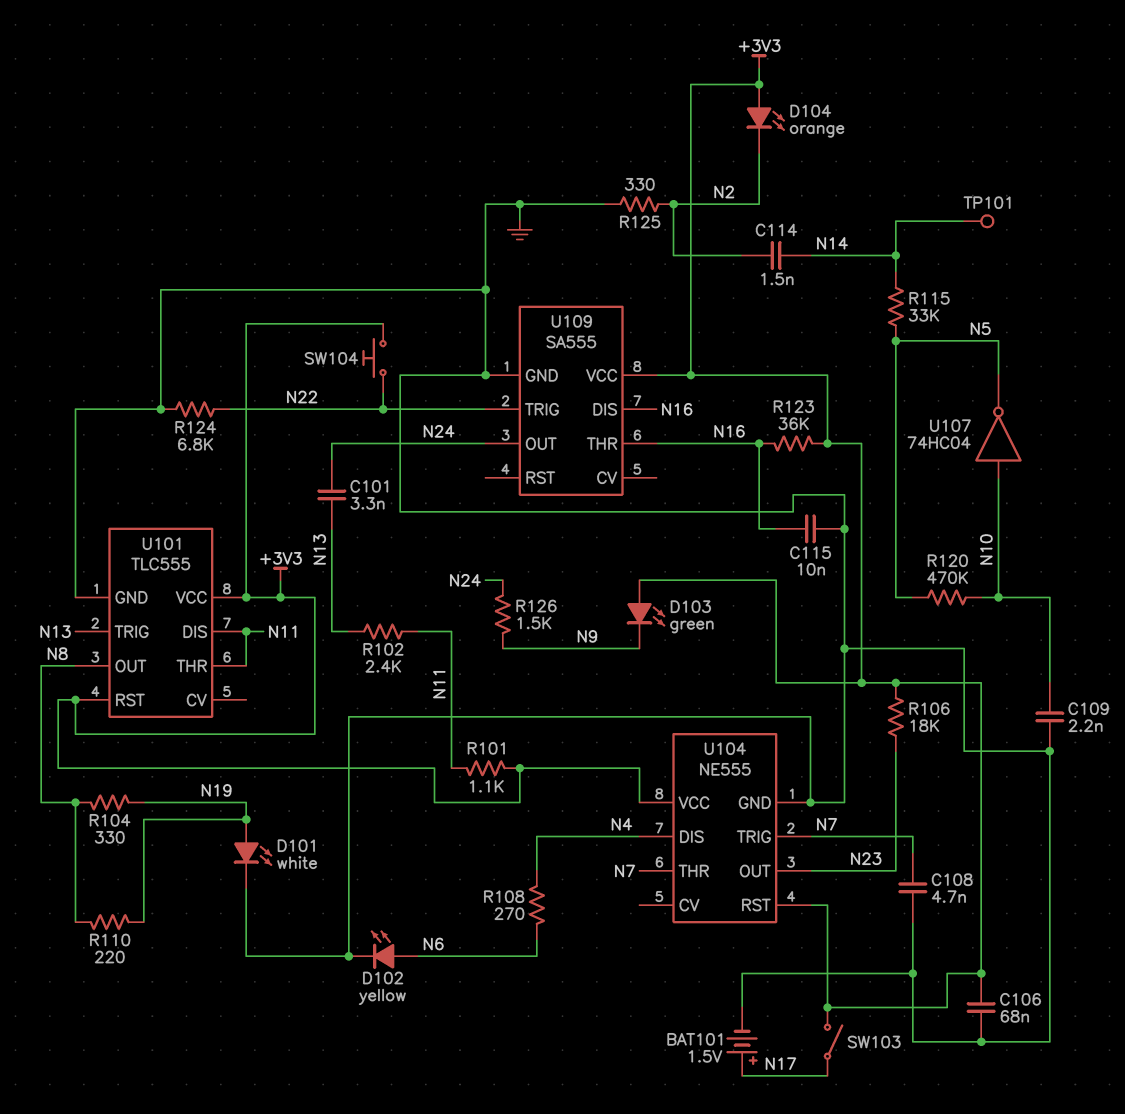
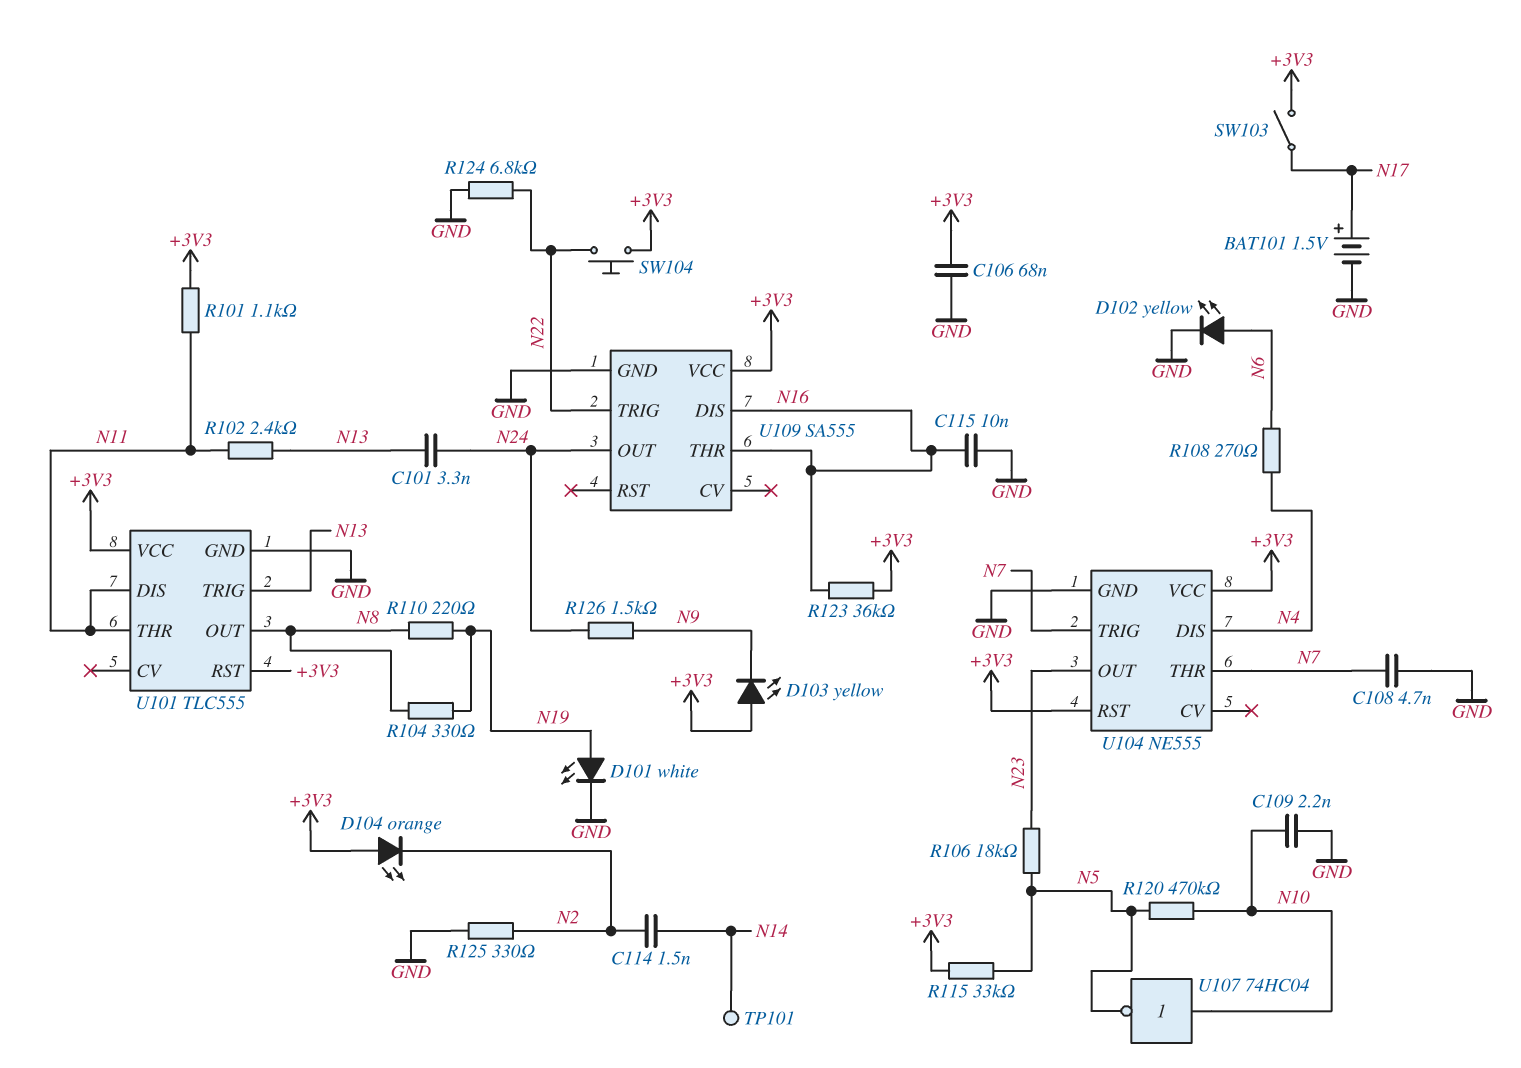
D103: LED green (A +3V3, K N9) -> LED yellow (A +3V3, K N9)
R106: 18k (+3V3, N23) -> 18k (N5, N23)
R115: 33k (N5, N14) -> 33k (+3V3, N5)

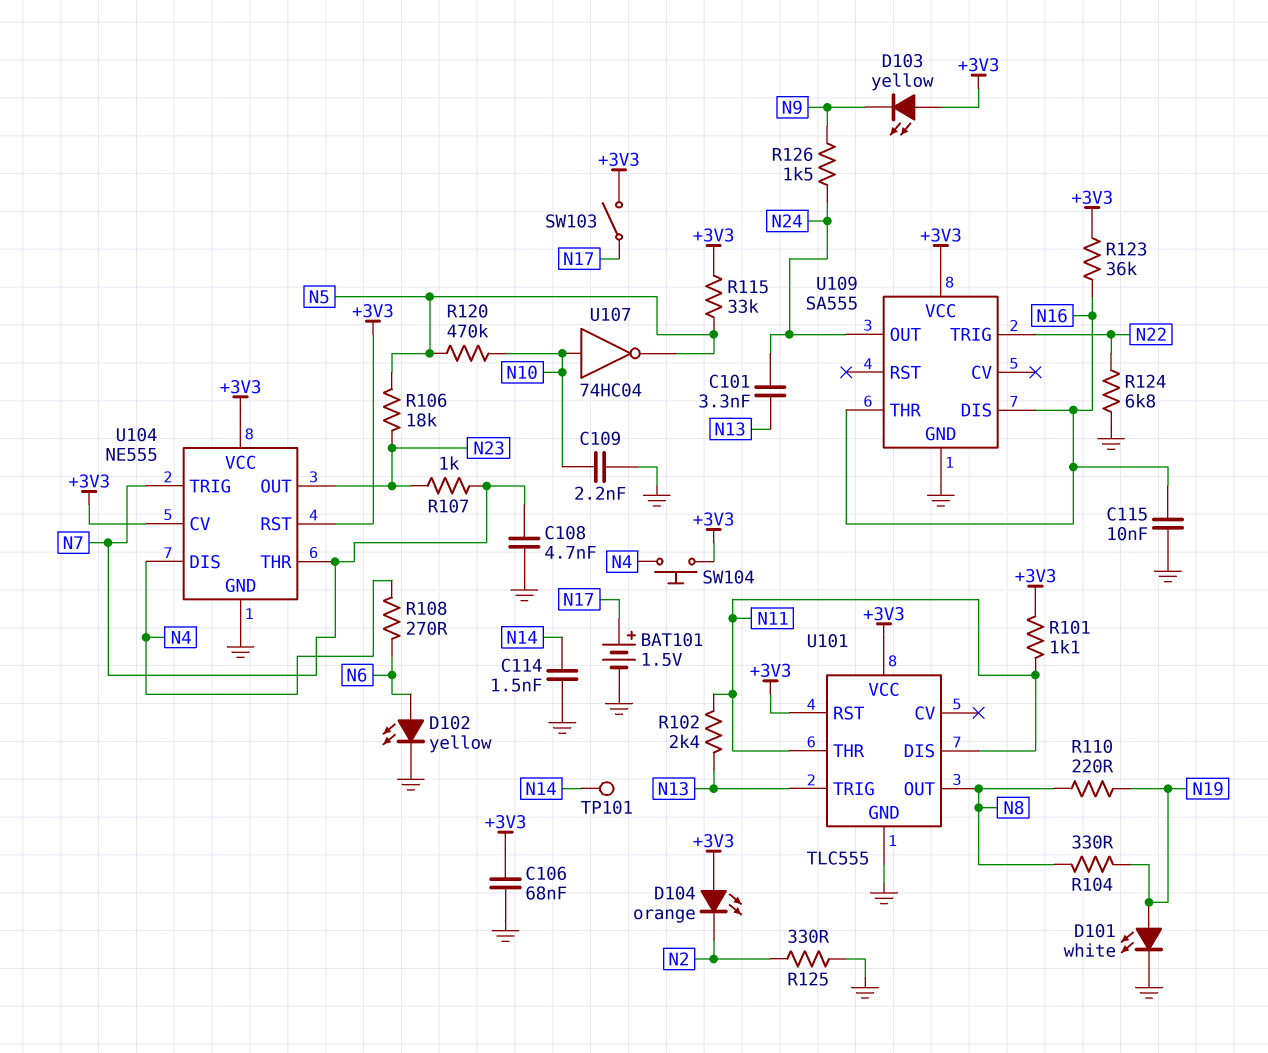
C114: 1.5nF (N2, N14) -> 1.5nF (GND, N14)
R107: none -> 1k (N7, N23)
SW104: button (+3V3, N22) -> button (+3V3, N4)
U104 pin CV: none -> +3V3

